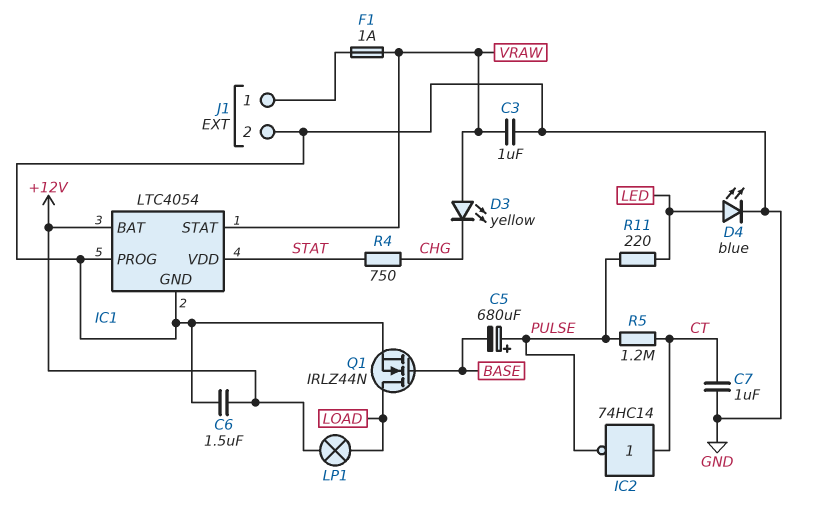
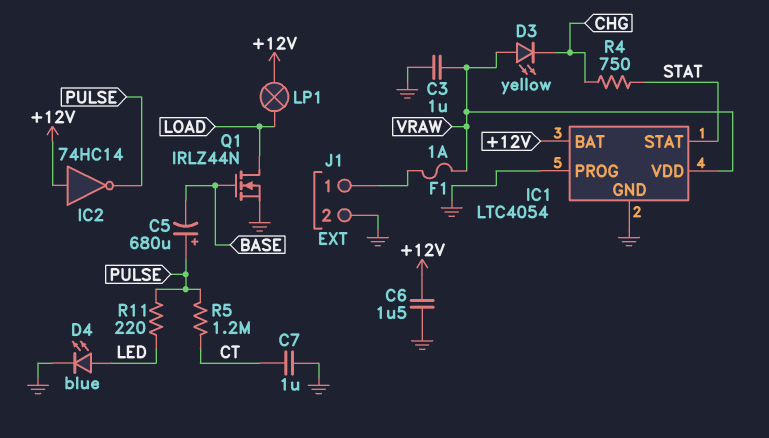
IC1 pin STAT: VRAW -> STAT
IC1 pin VDD: STAT -> VRAW
IC2: NOT 74HC14 (in CT, out PULSE) -> NOT 74HC14 (in +12V, out PULSE)

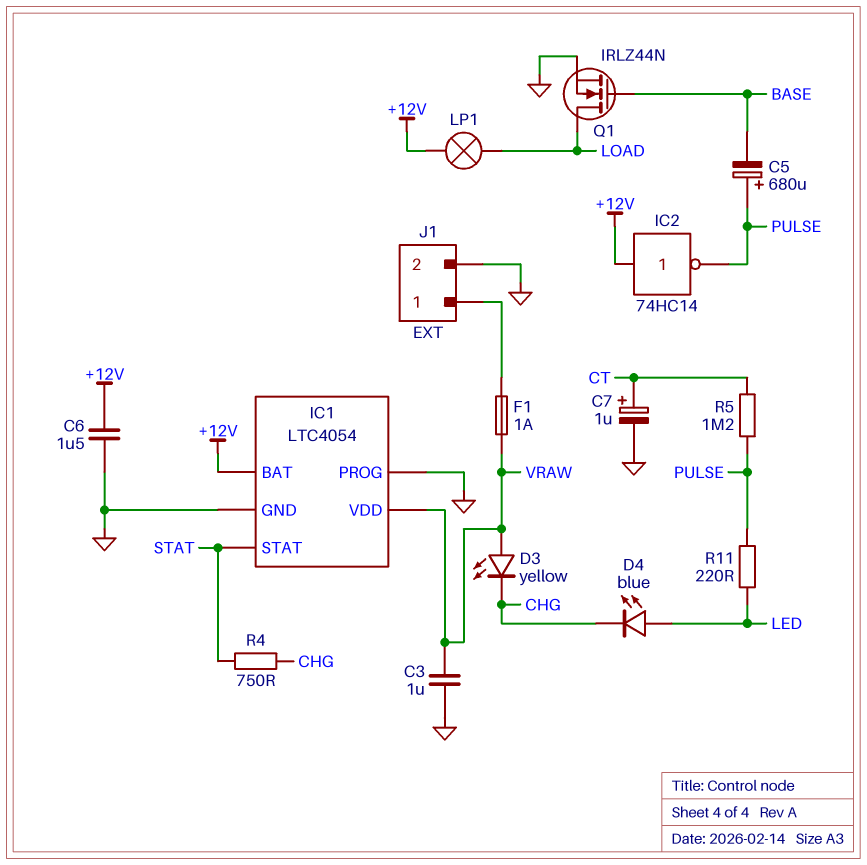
C7: 1uF (CT, GND) -> 1uF (plus CT, minus GND)
D4: LED blue (A LED, K GND) -> LED blue (A LED, K CHG)

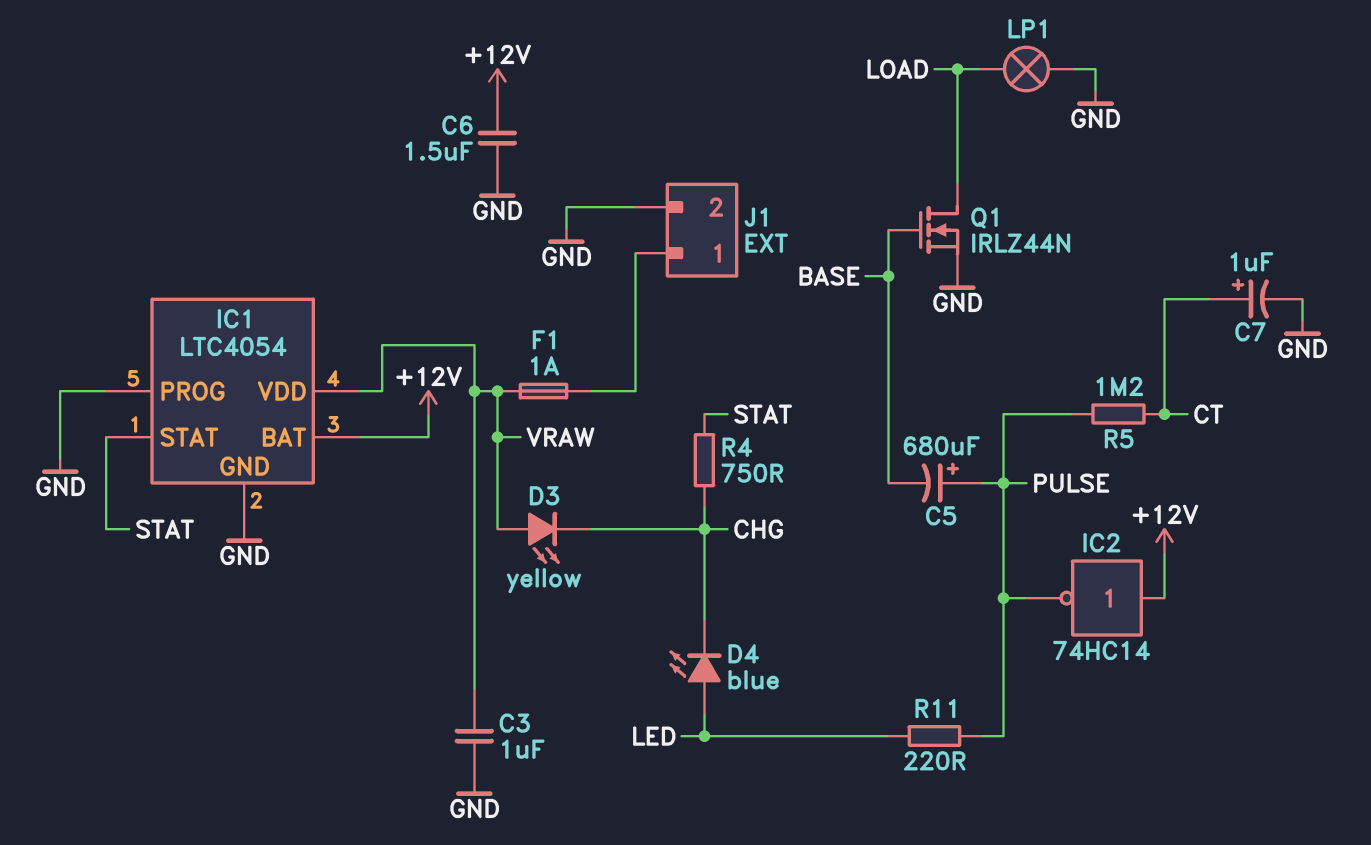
LP1: lamp (+12V, LOAD) -> lamp (GND, LOAD)

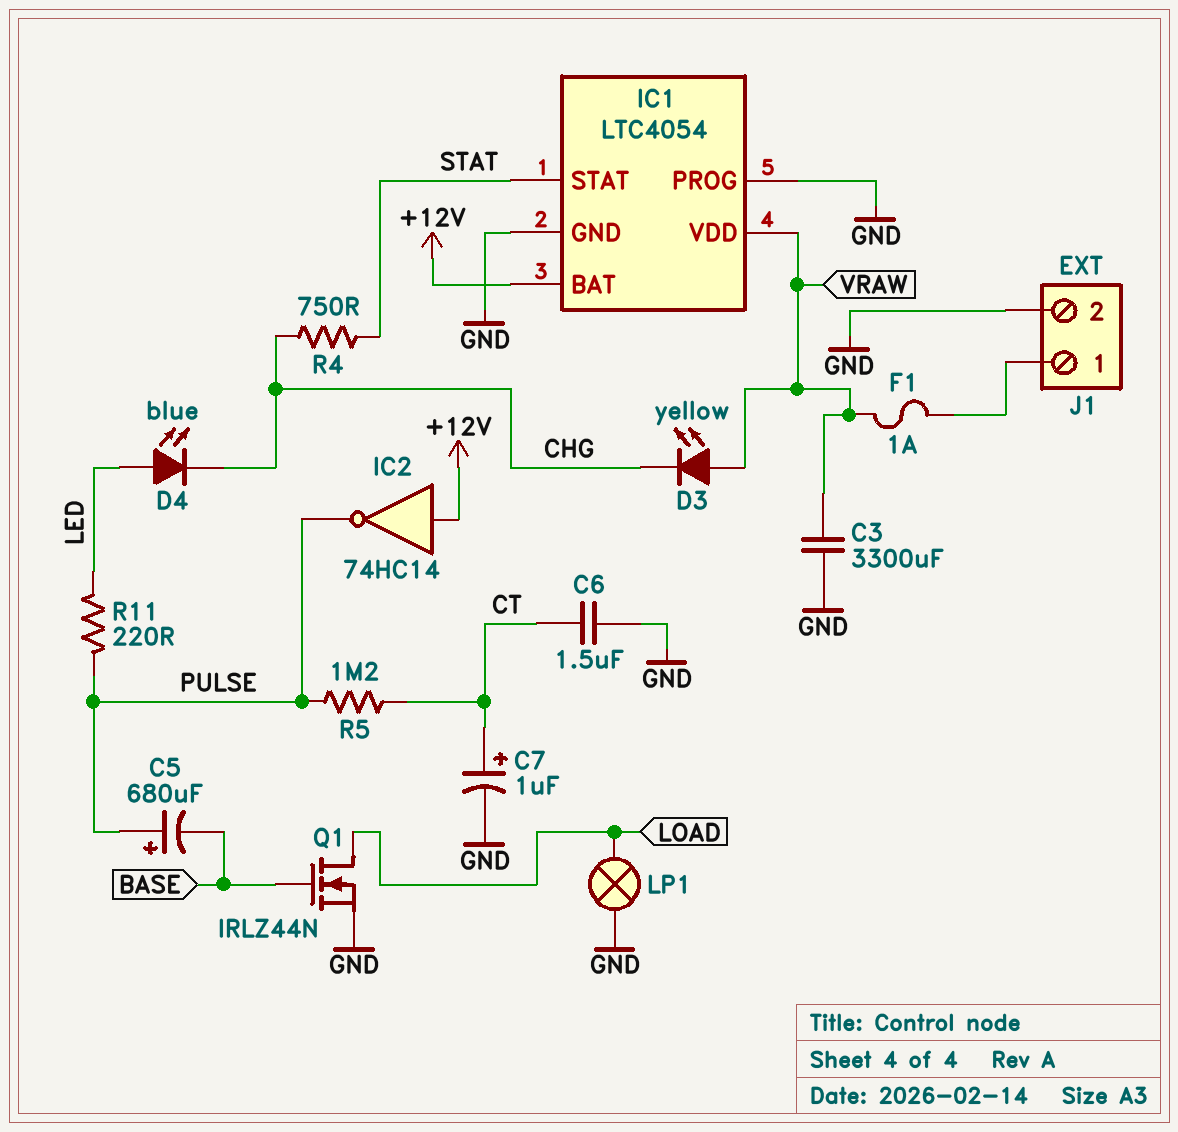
C3: 1uF (GND, VRAW) -> 3300uF (GND, VRAW)
C6: 1.5uF (+12V, GND) -> 1.5uF (CT, GND)

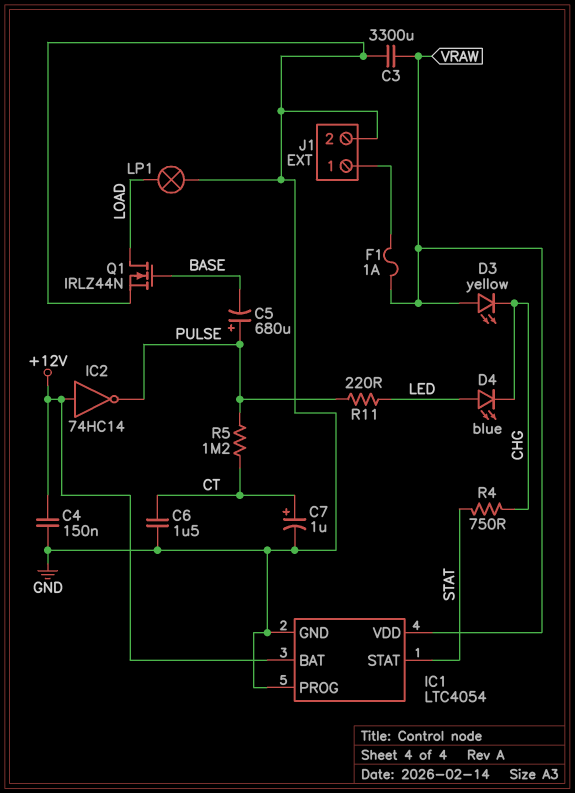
C4: none -> 150nF (+12V, GND)

